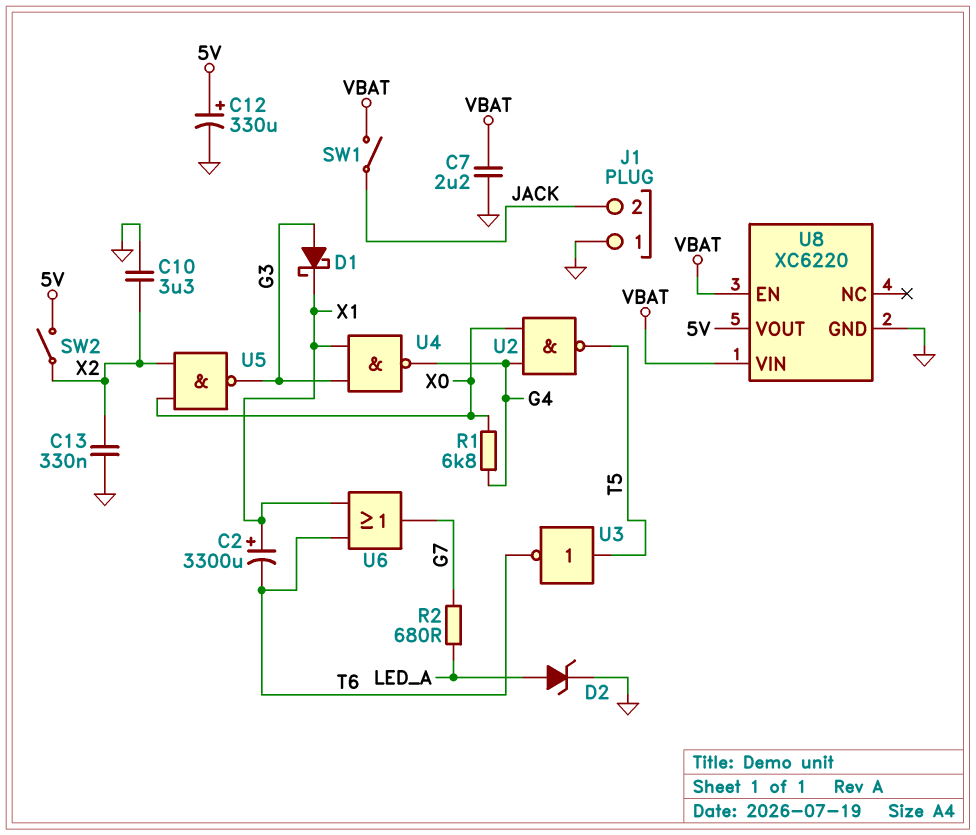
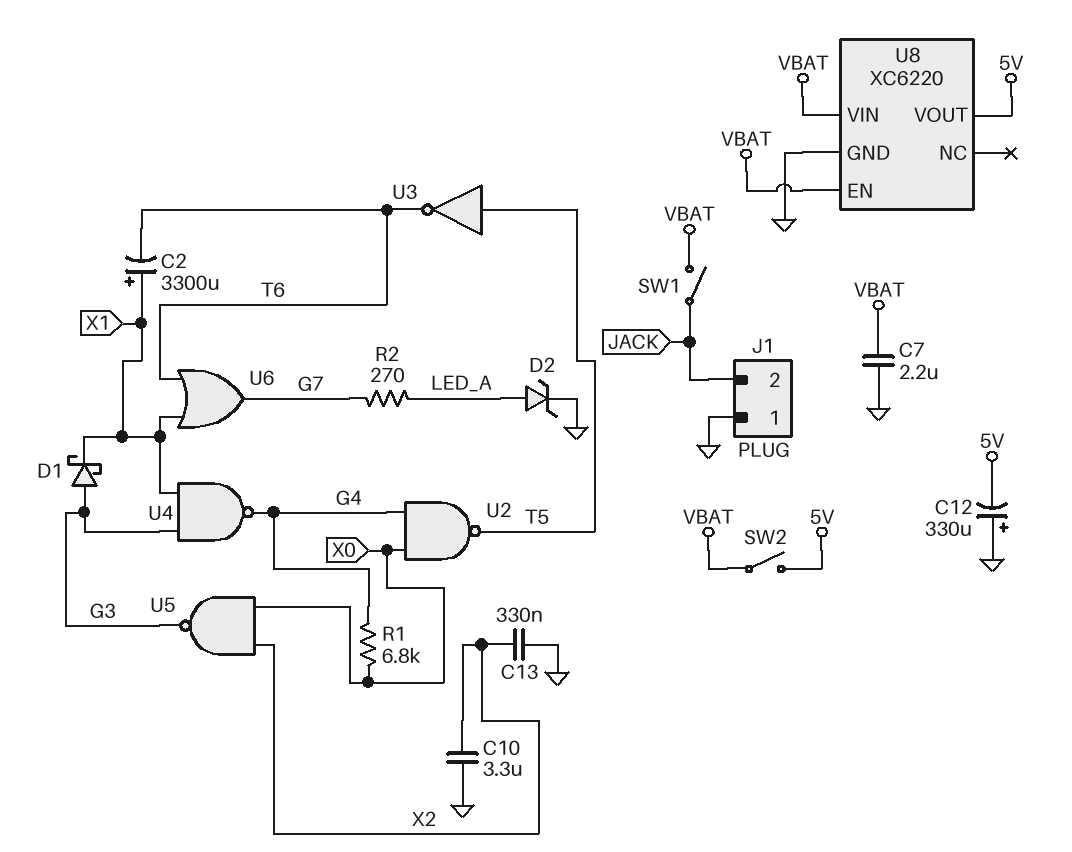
C12: 330uF (plus 5V, minus GND) -> 330uF (plus GND, minus 5V)
R2: 680 (G7, LED_A) -> 270 (G7, LED_A)
SW2: switch (5V, X2) -> switch (5V, VBAT)

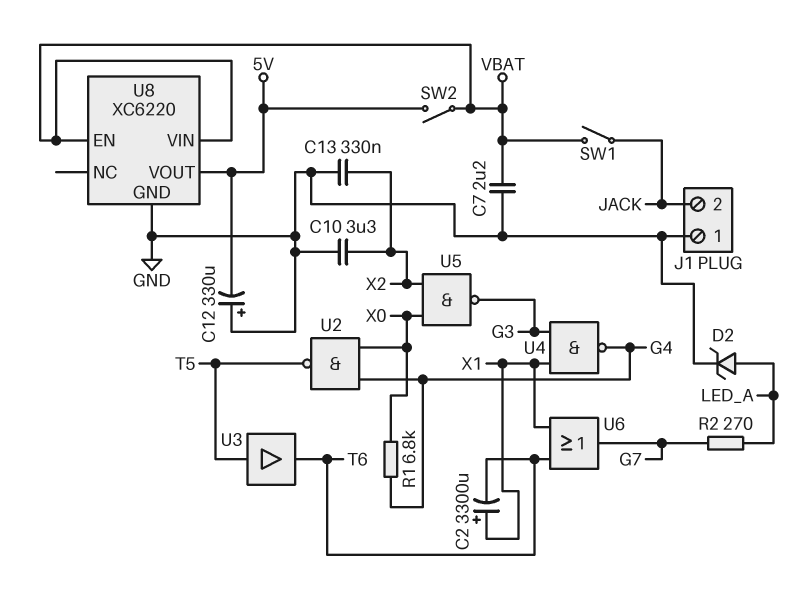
D1: schottky (A G3, K X1) -> none
U3: NOT (in T5, out T6) -> buffer (in T5, out T6)

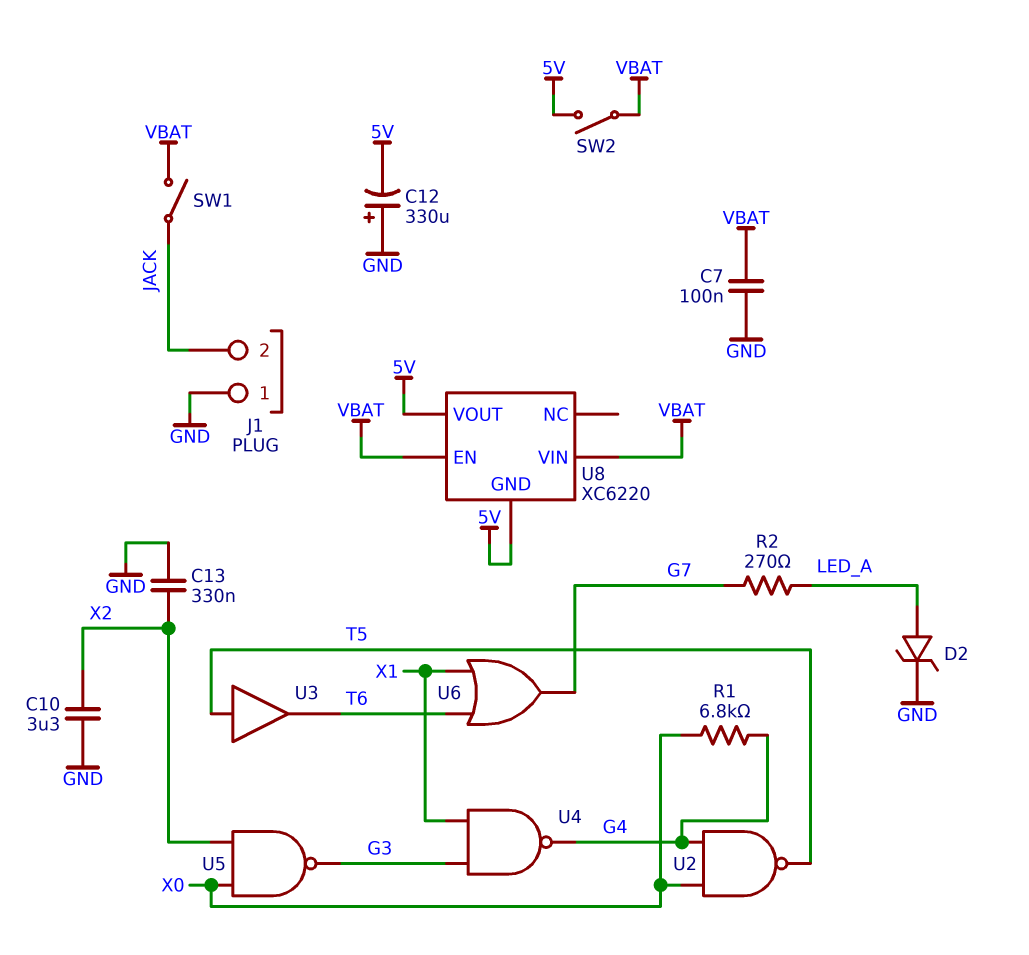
C2: 3300uF (plus X1, minus T6) -> none
C7: 2.2uF (GND, VBAT) -> 100nF (GND, VBAT)
U8 pin GND: GND -> 5V

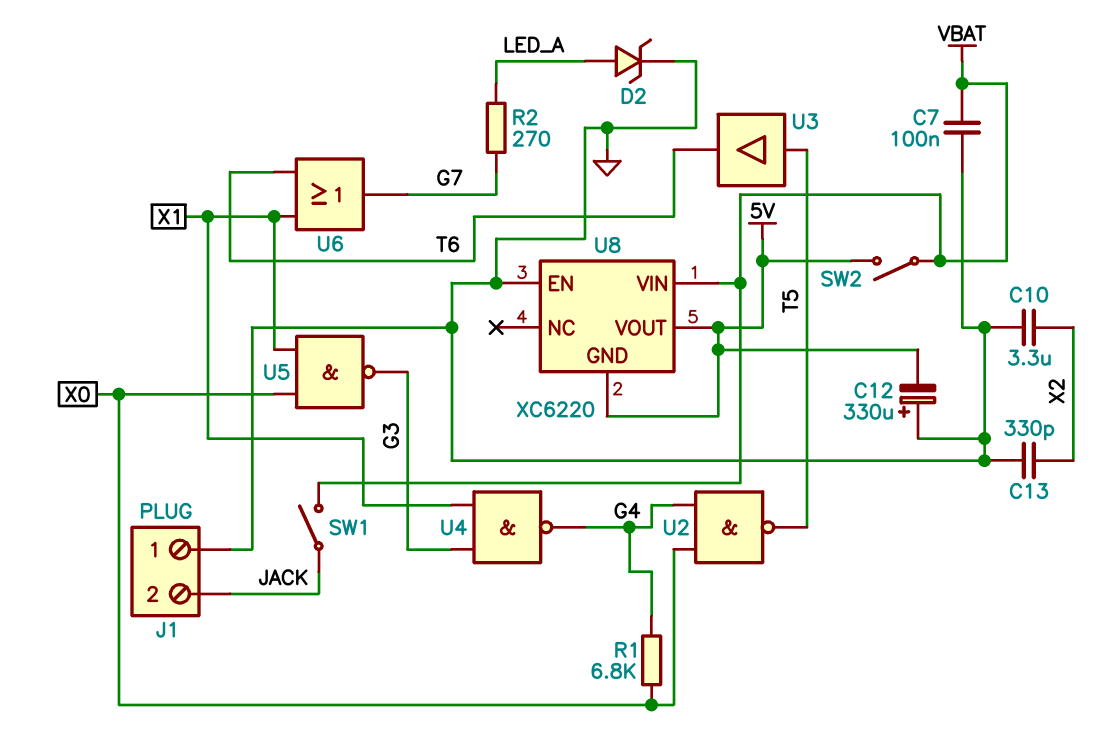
C13: 330nF (GND, X2) -> 330pF (GND, X2)
U5: NAND (in X0, in X2, out G3) -> NAND (in X0, in X1, out G3)
U8 pin EN: VBAT -> GND

